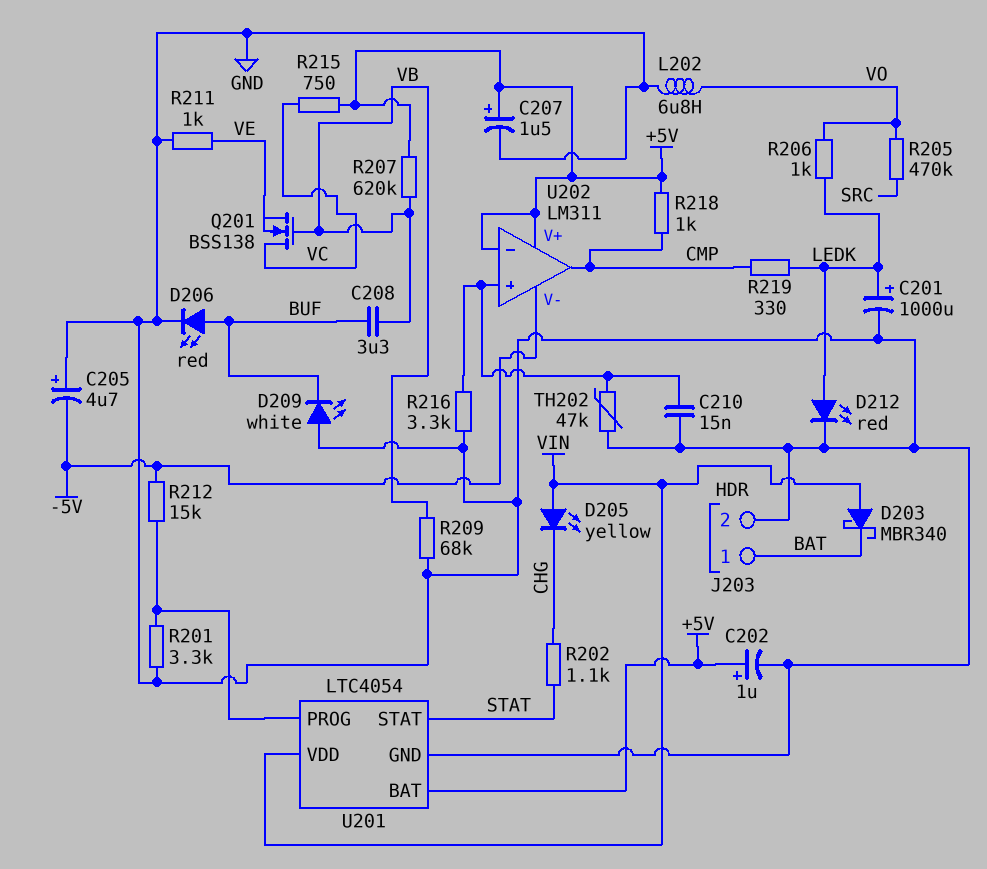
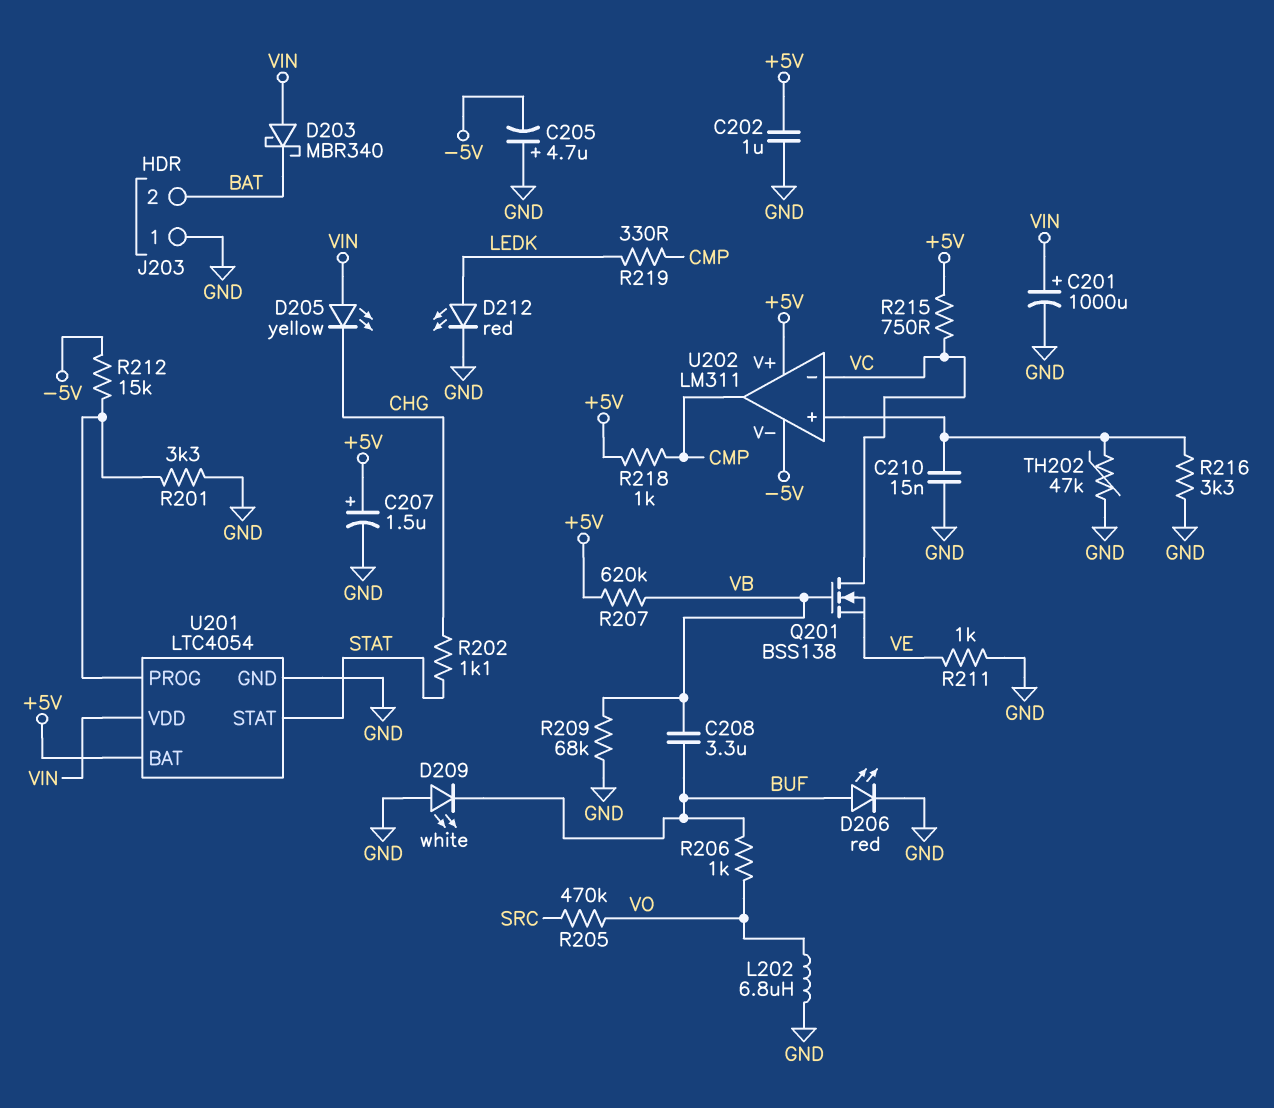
C201: 1000uF (plus LEDK, minus GND) -> 1000uF (plus VIN, minus GND)
C202: 1uF (plus +5V, minus GND) -> 1uF (+5V, GND)
J203 pin 1: BAT -> GND
J203 pin 2: GND -> BAT
R206: 1k (LEDK, VO) -> 1k (BUF, VO)
U202 pin in-: +5V -> VC

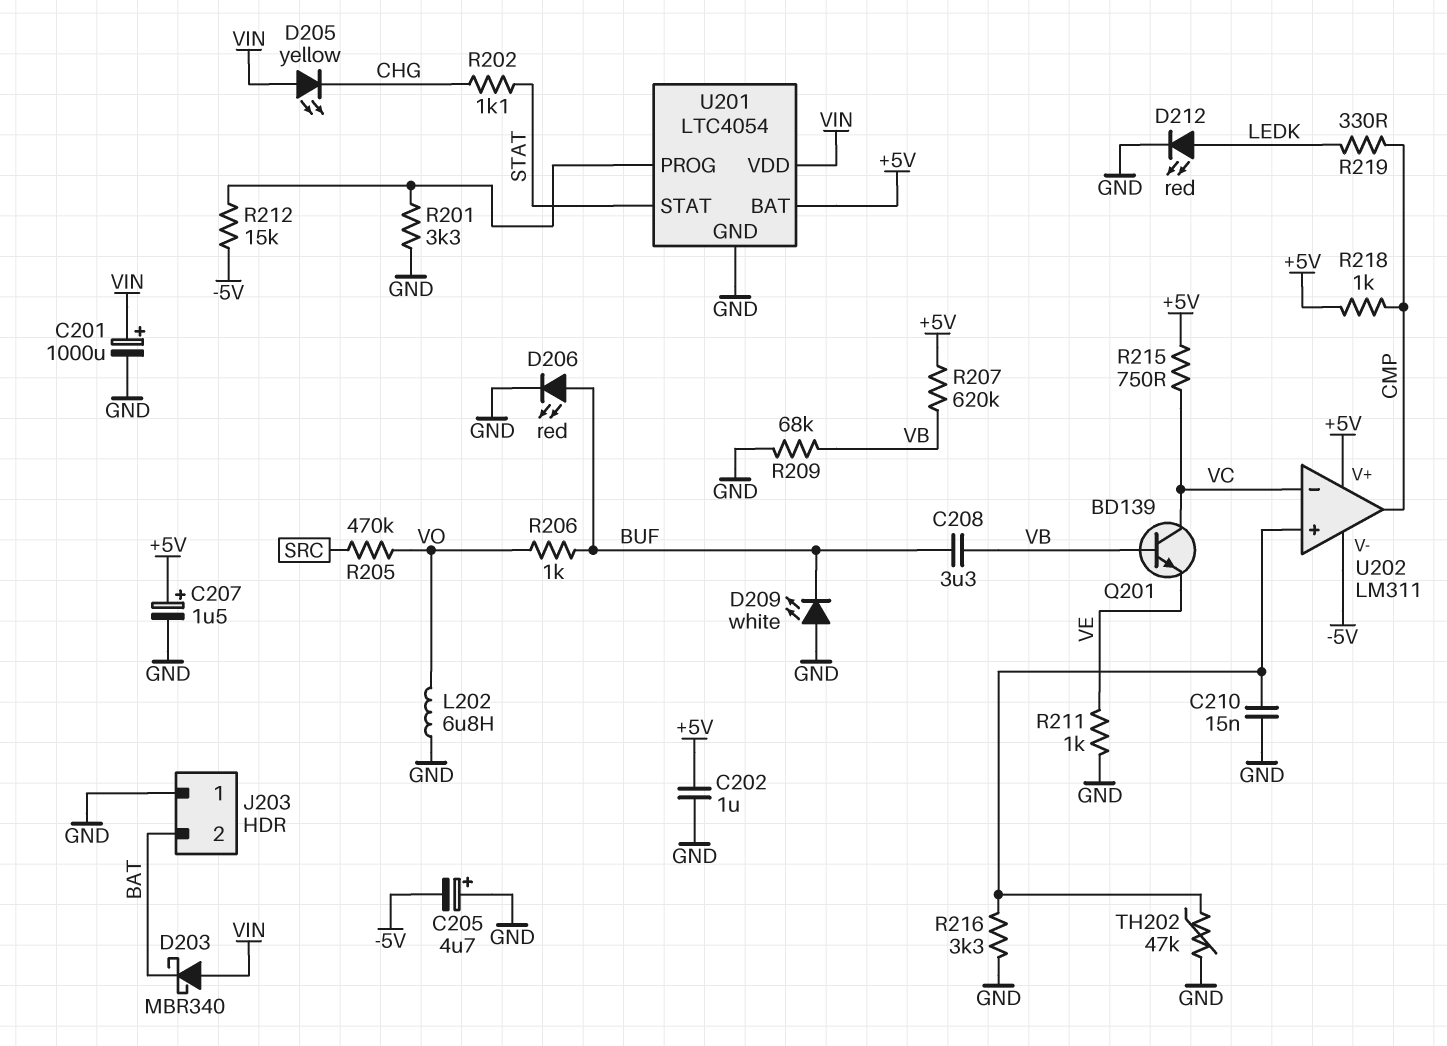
Q201: NMOS BSS138 (G VB, D VC, S VE) -> NPN BD139 (B VB, C VC, E VE)

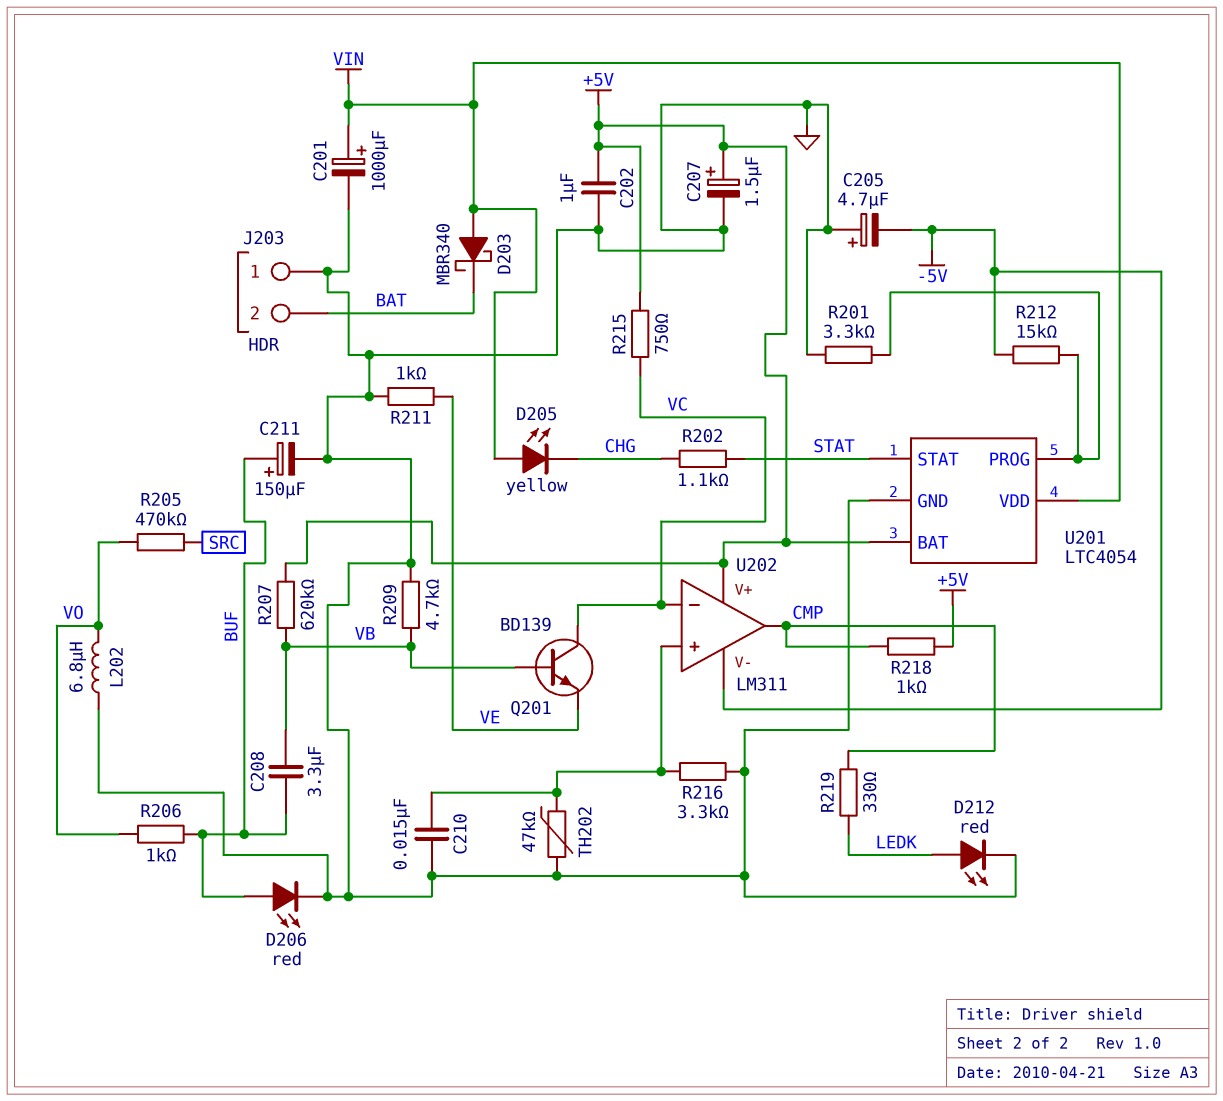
C211: none -> 150uF (plus BUF, minus GND)
D209: LED white (A GND, K BUF) -> none
R209: 68k (GND, VB) -> 4.7k (GND, VB)

